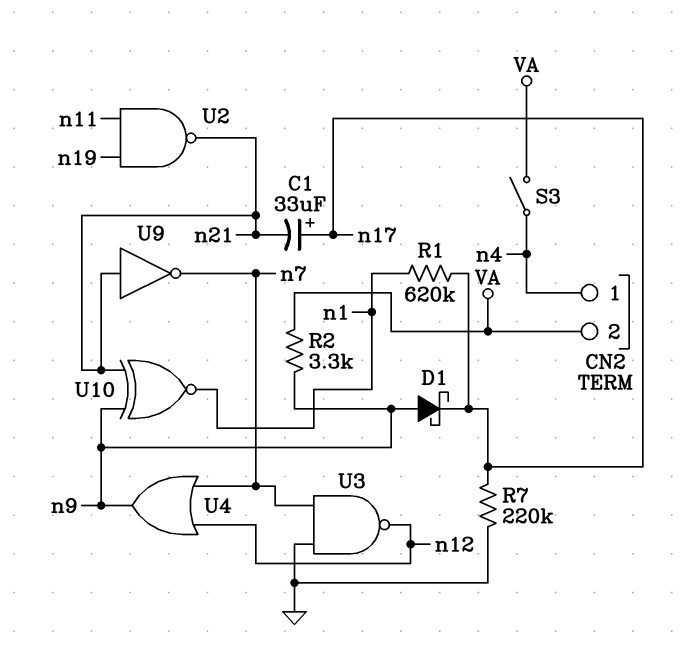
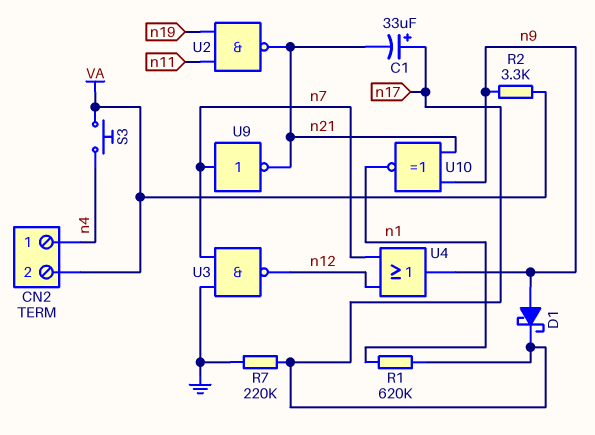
S3: switch (VA, n4) -> button (VA, n4)
U9: NOT (in n21, out n7) -> NOT (in n7, out n21)

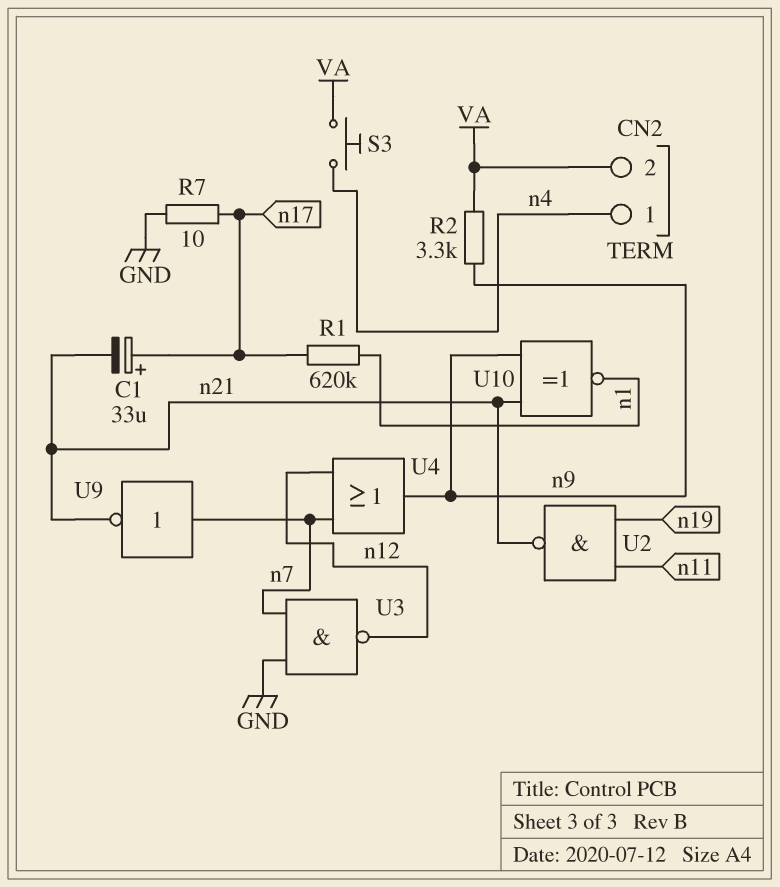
D1: schottky (A n9, K n17) -> none
R7: 220k (GND, n17) -> 10 (GND, n17)

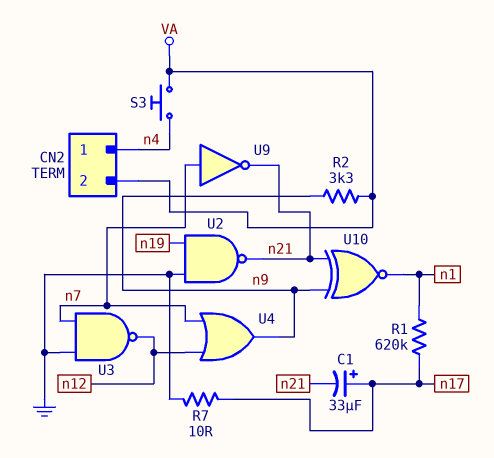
U2: NAND (in n11, in n19, out n21) -> NAND (in GND, in n19, out n21)

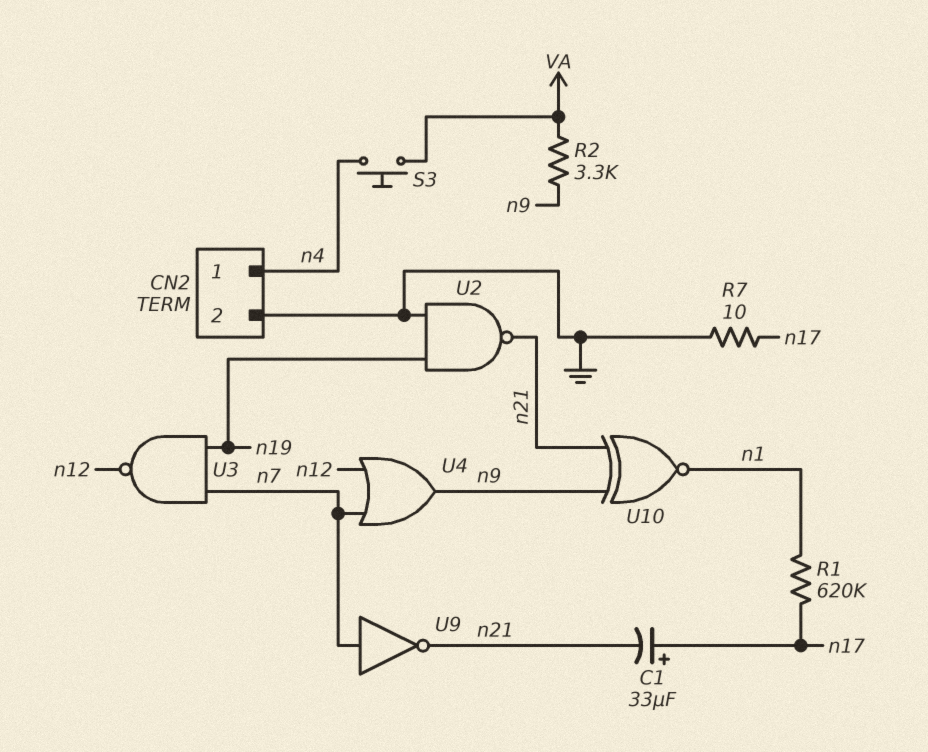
CN2 pin 2: VA -> GND
U3: NAND (in GND, in n7, out n12) -> NAND (in n7, in n19, out n12)

